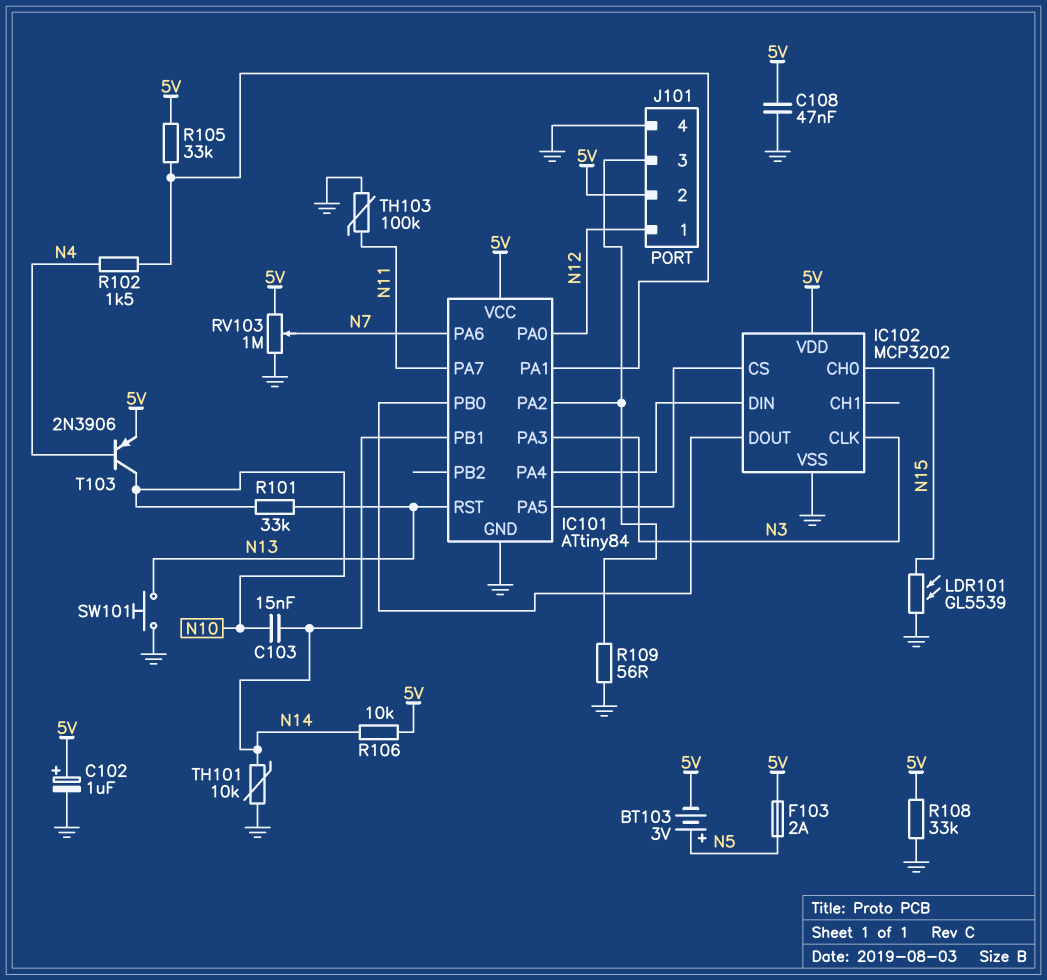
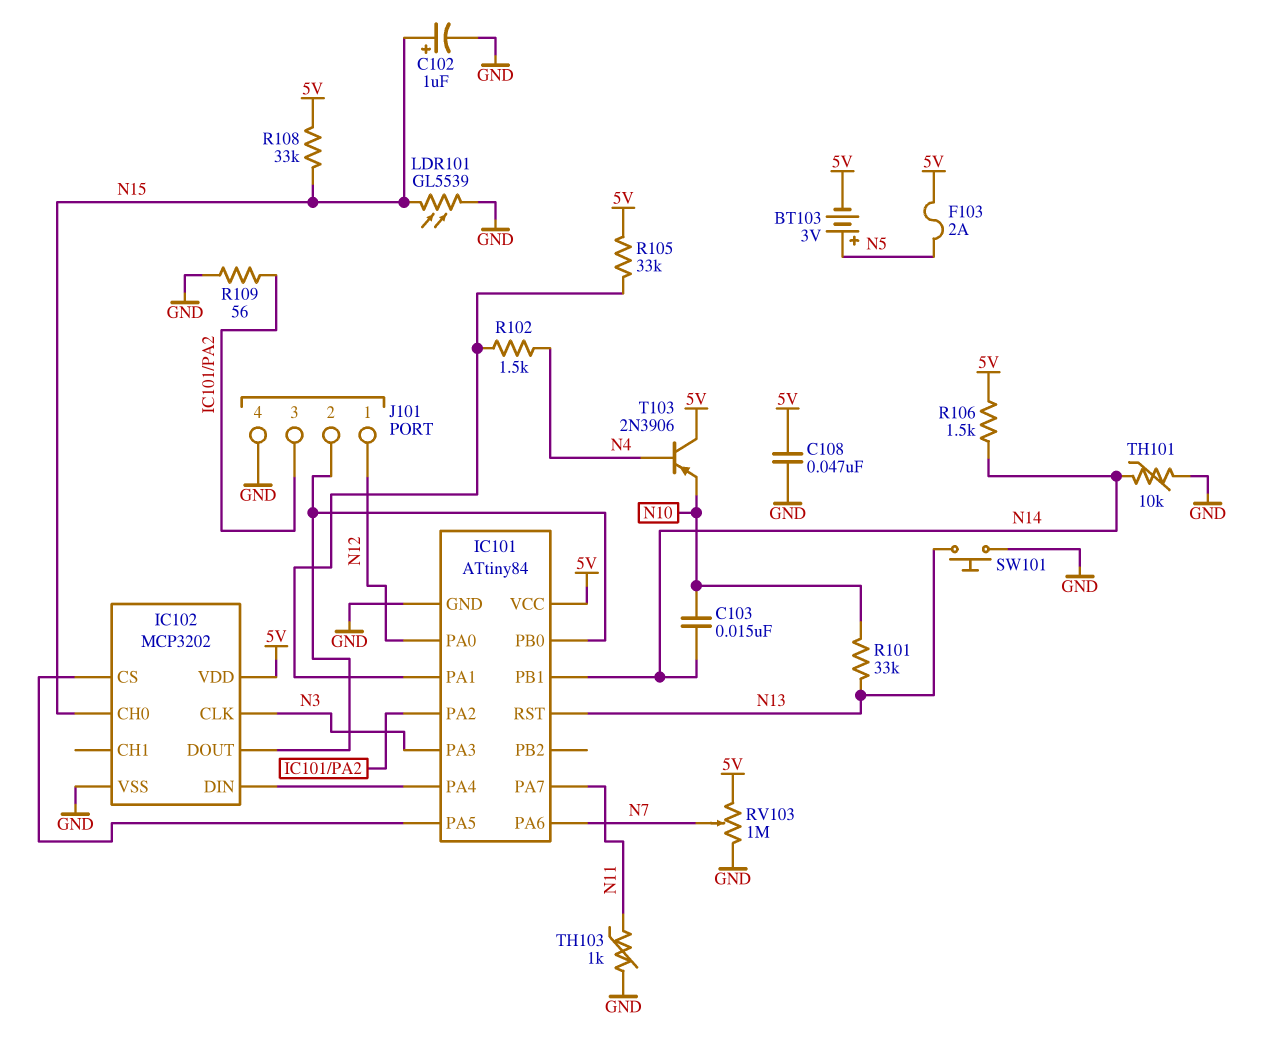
C102: 1uF (plus 5V, minus GND) -> 1uF (plus N15, minus GND)
J101 pin 2: 5V -> IC101/PB0
R106: 10k (5V, N14) -> 1.5k (5V, N14)
R108: 33k (5V, GND) -> 33k (5V, N15)
T103: PNP 2N3906 (B N4, C N10, E 5V) -> PNP 2N3906 (B N4, C 5V, E N10)
TH103: 100k (GND, N11) -> 1k (GND, N11)

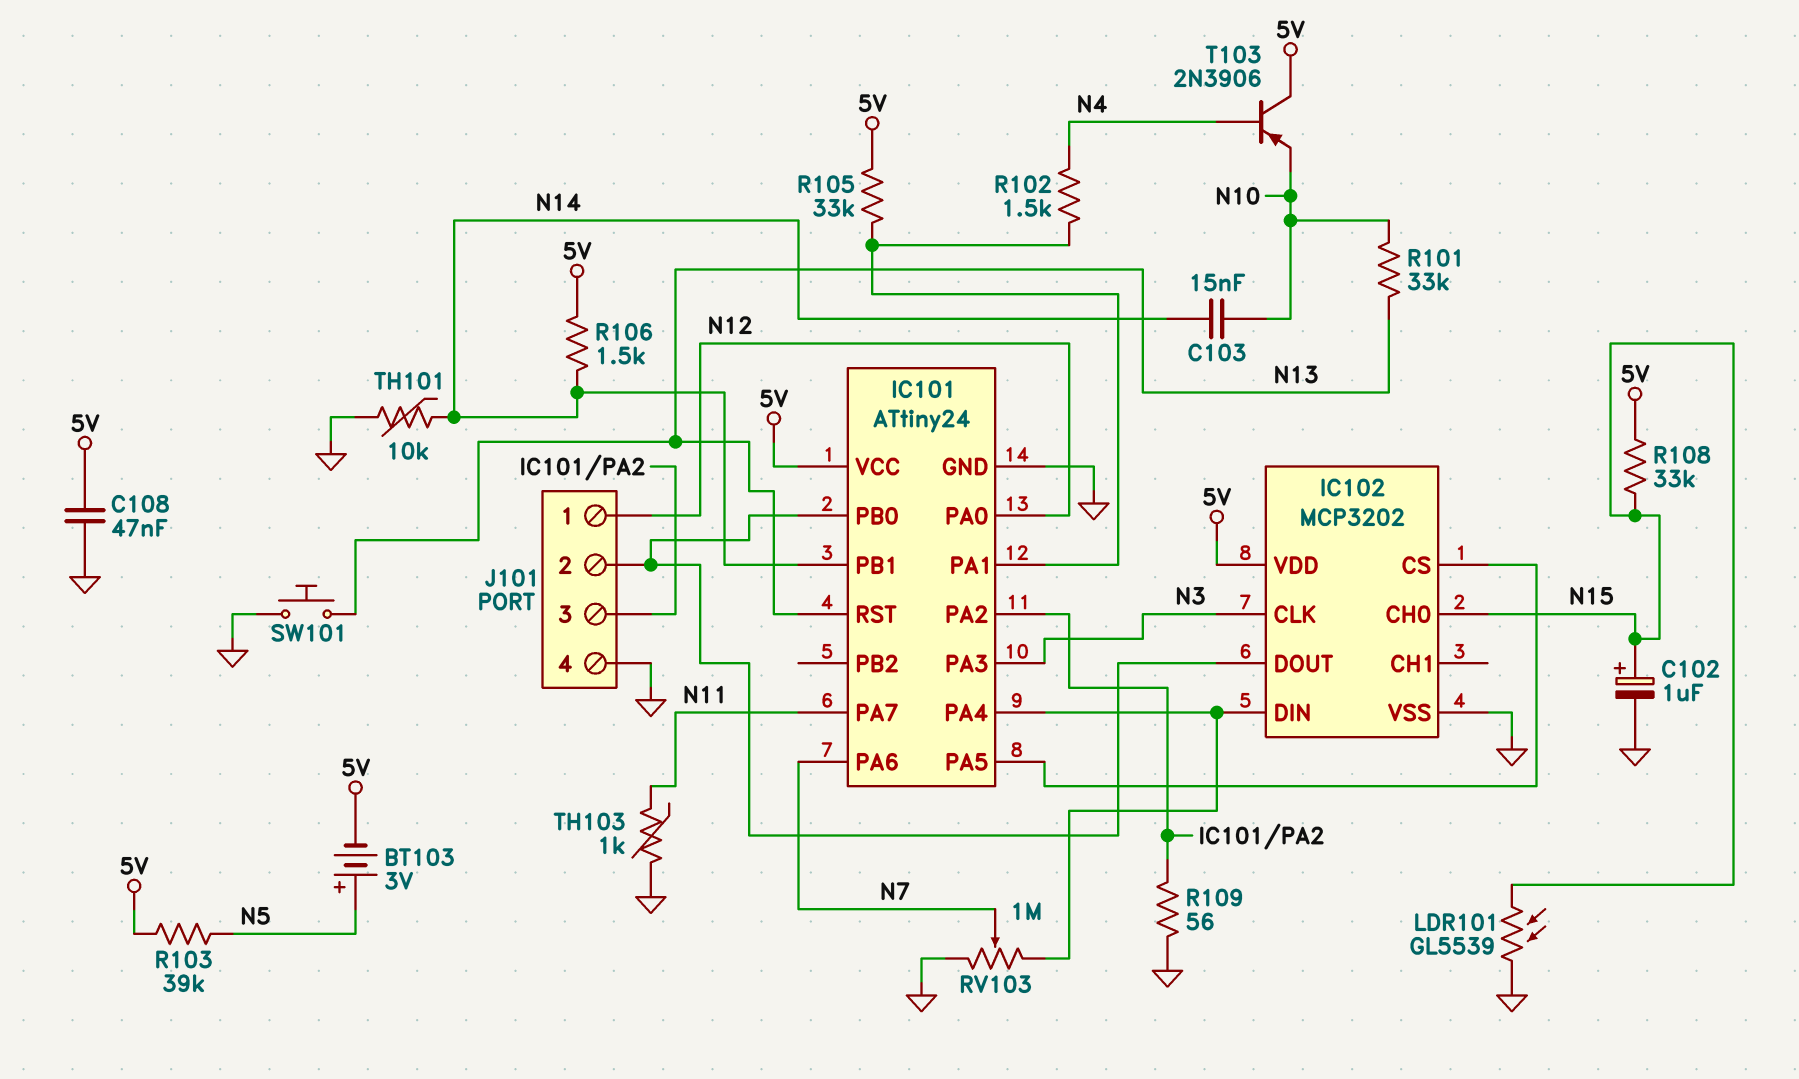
F103: 2A (5V, N5) -> none
IC101: ATtiny84 -> ATtiny24
R103: none -> 39k (5V, N5)
RV103: 1M (5V, GND, wiper N7) -> 1M (GND, IC101/PA4, wiper N7)

